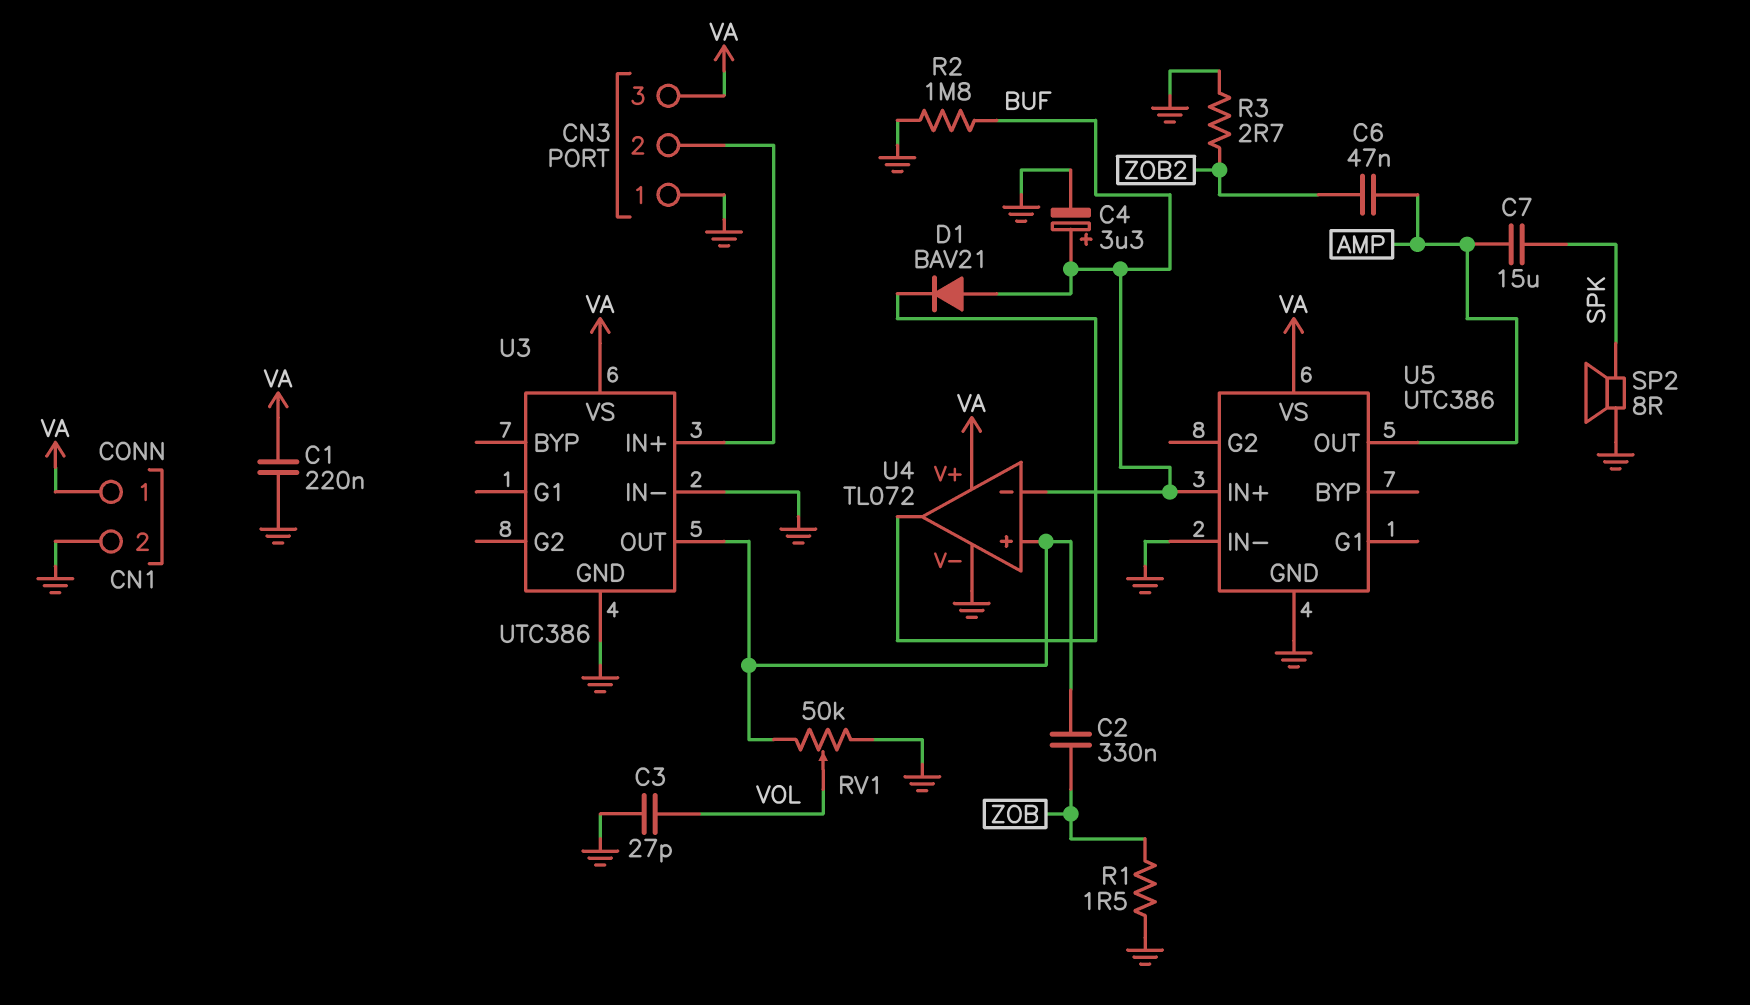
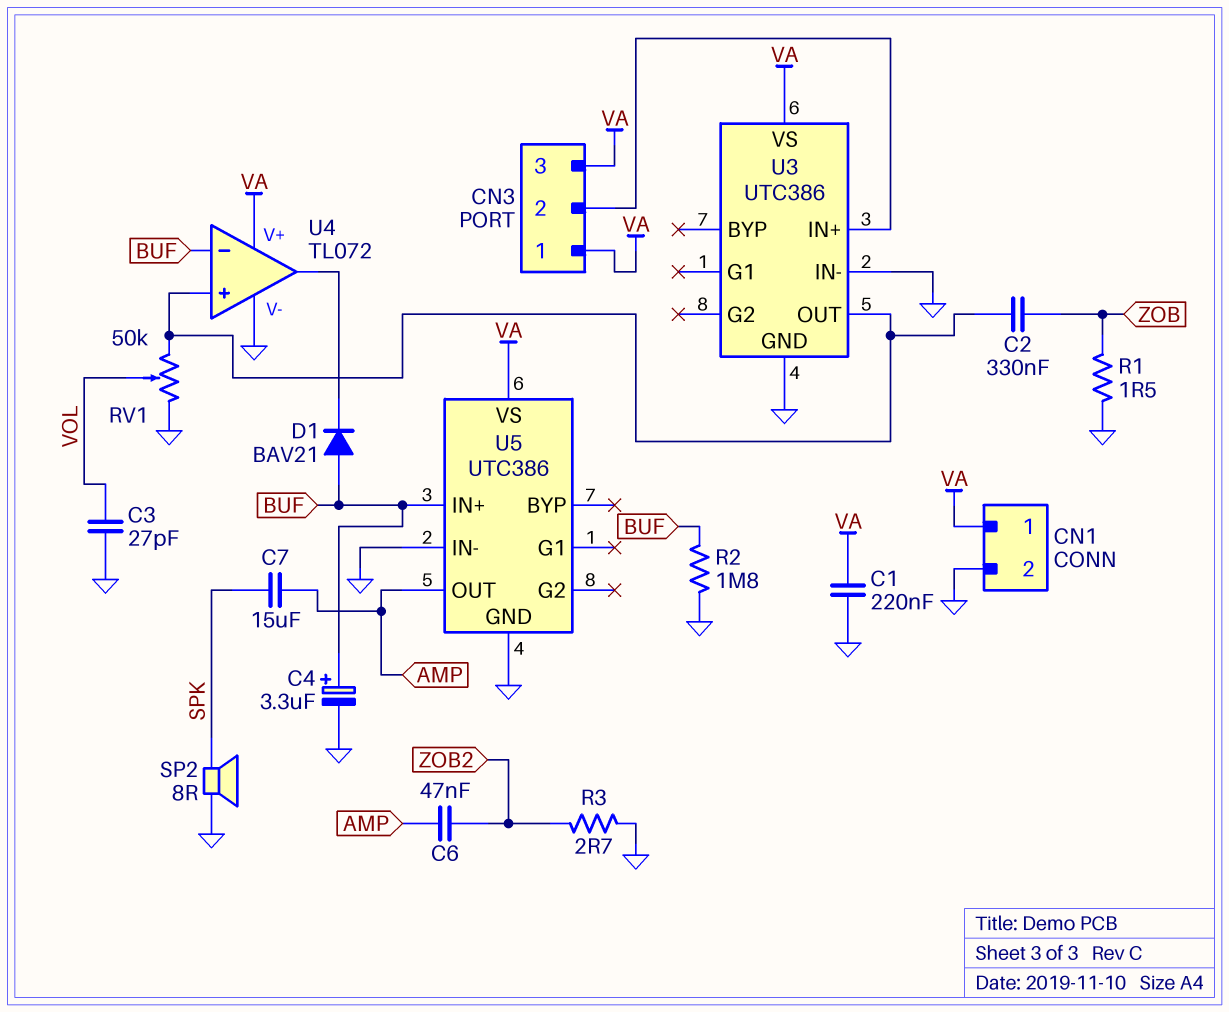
CN3 pin 1: GND -> VA

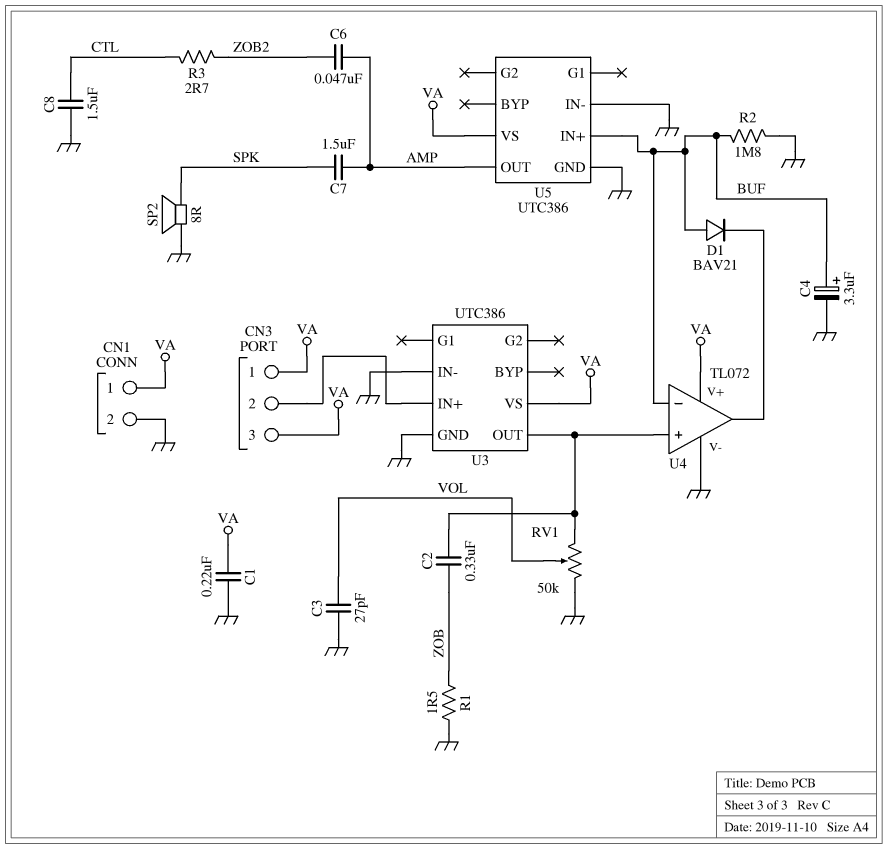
C7: 15uF (AMP, SPK) -> 1.5uF (AMP, SPK)
C8: none -> 1.5uF (CTL, GND)
R3: 2.7 (GND, ZOB2) -> 2.7 (CTL, ZOB2)

